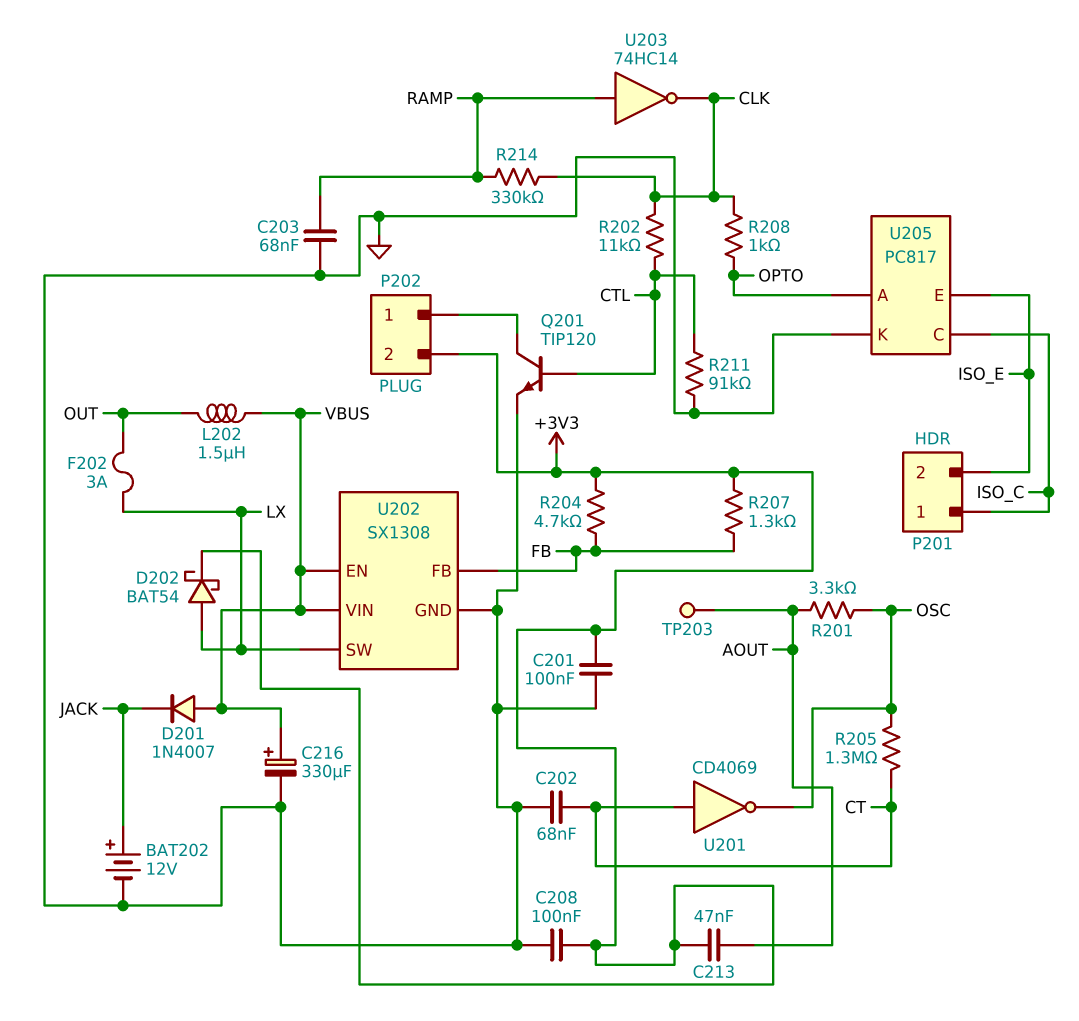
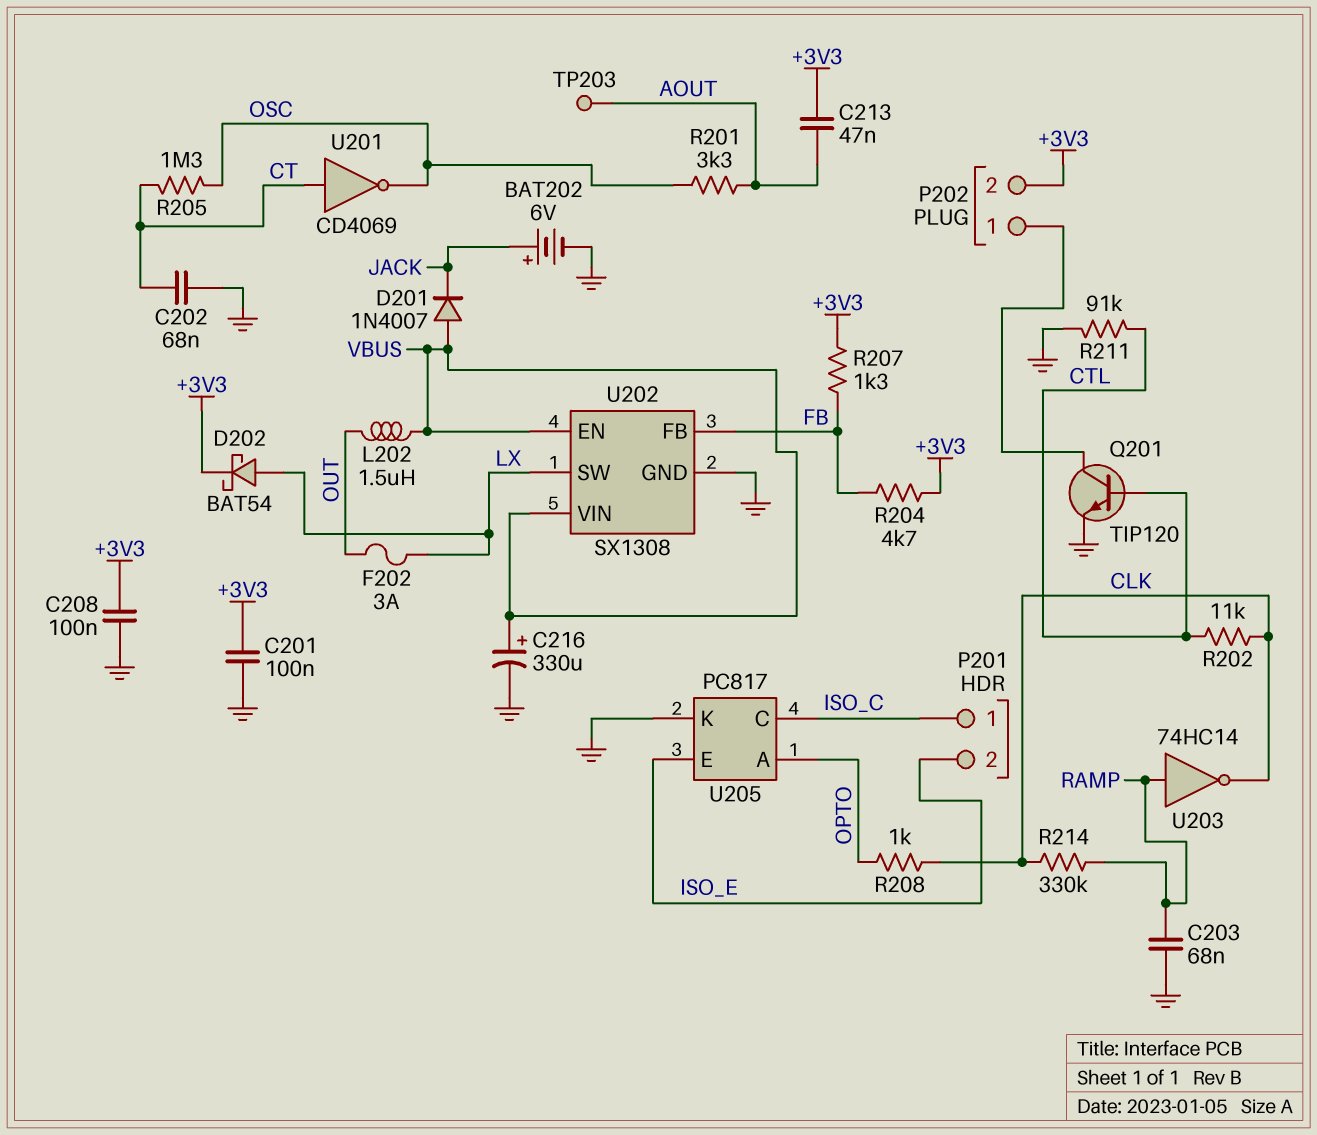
BAT202: 12V (plus JACK, minus GND) -> 6V (plus JACK, minus GND)

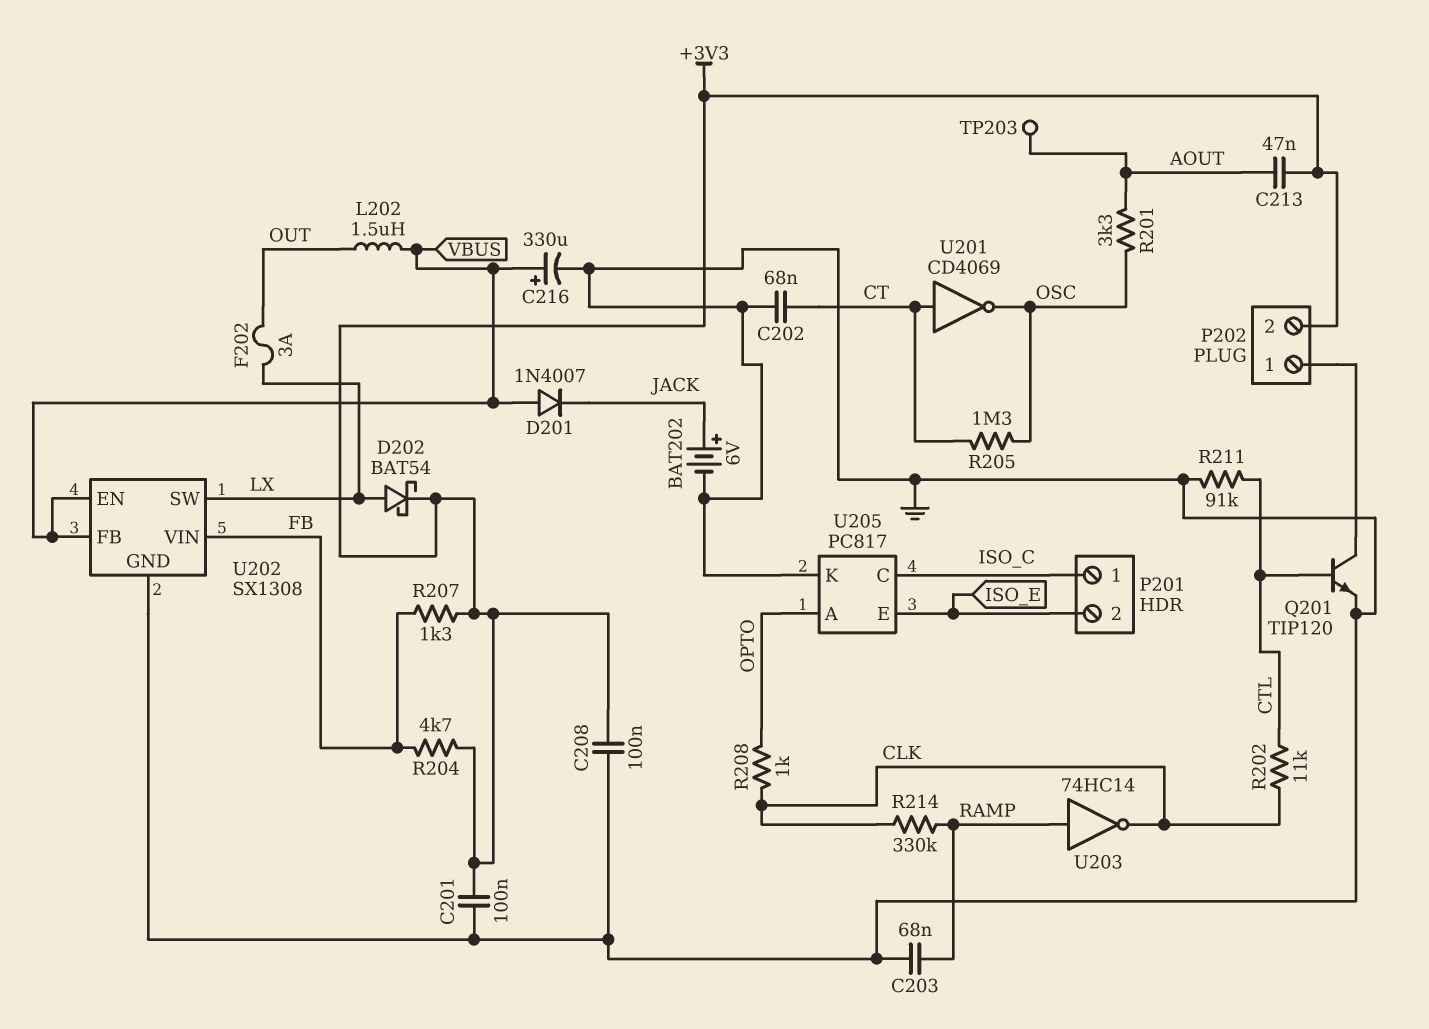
U202 pin FB: FB -> VBUS
U202 pin VIN: VBUS -> FB

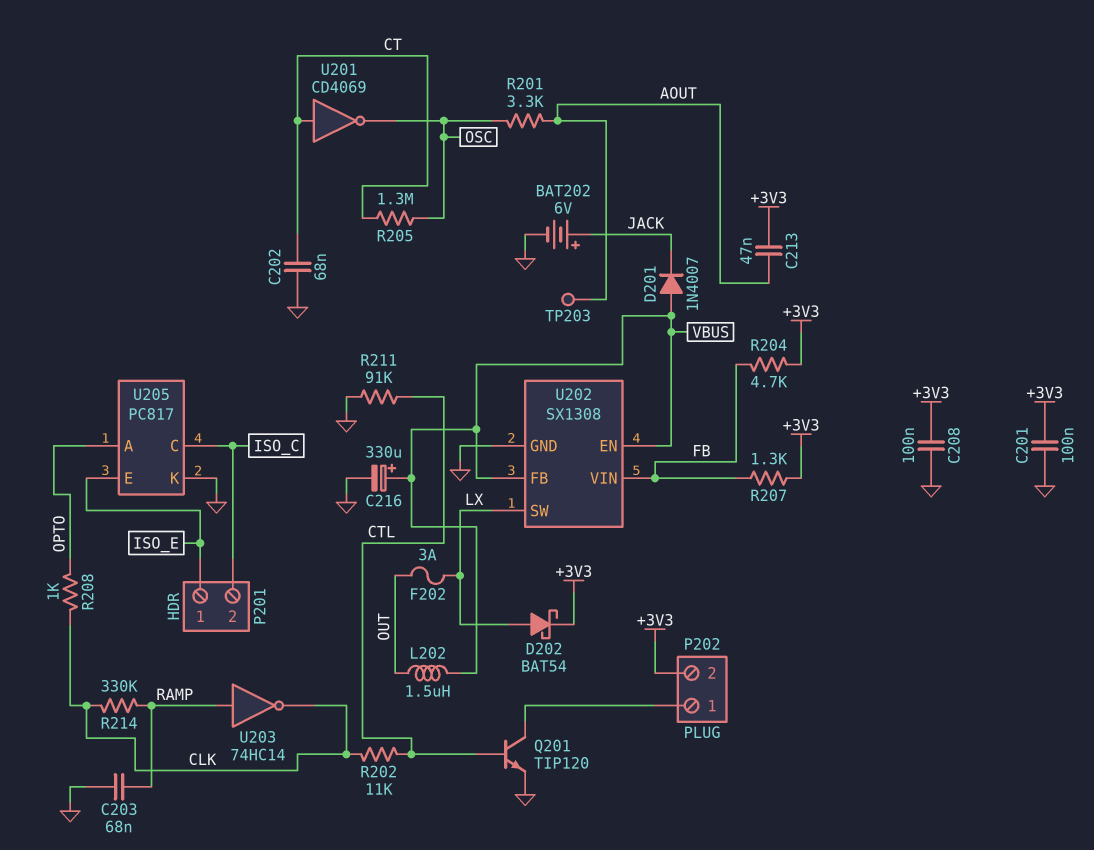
P201 pin 1: ISO_C -> ISO_E
P201 pin 2: ISO_E -> ISO_C

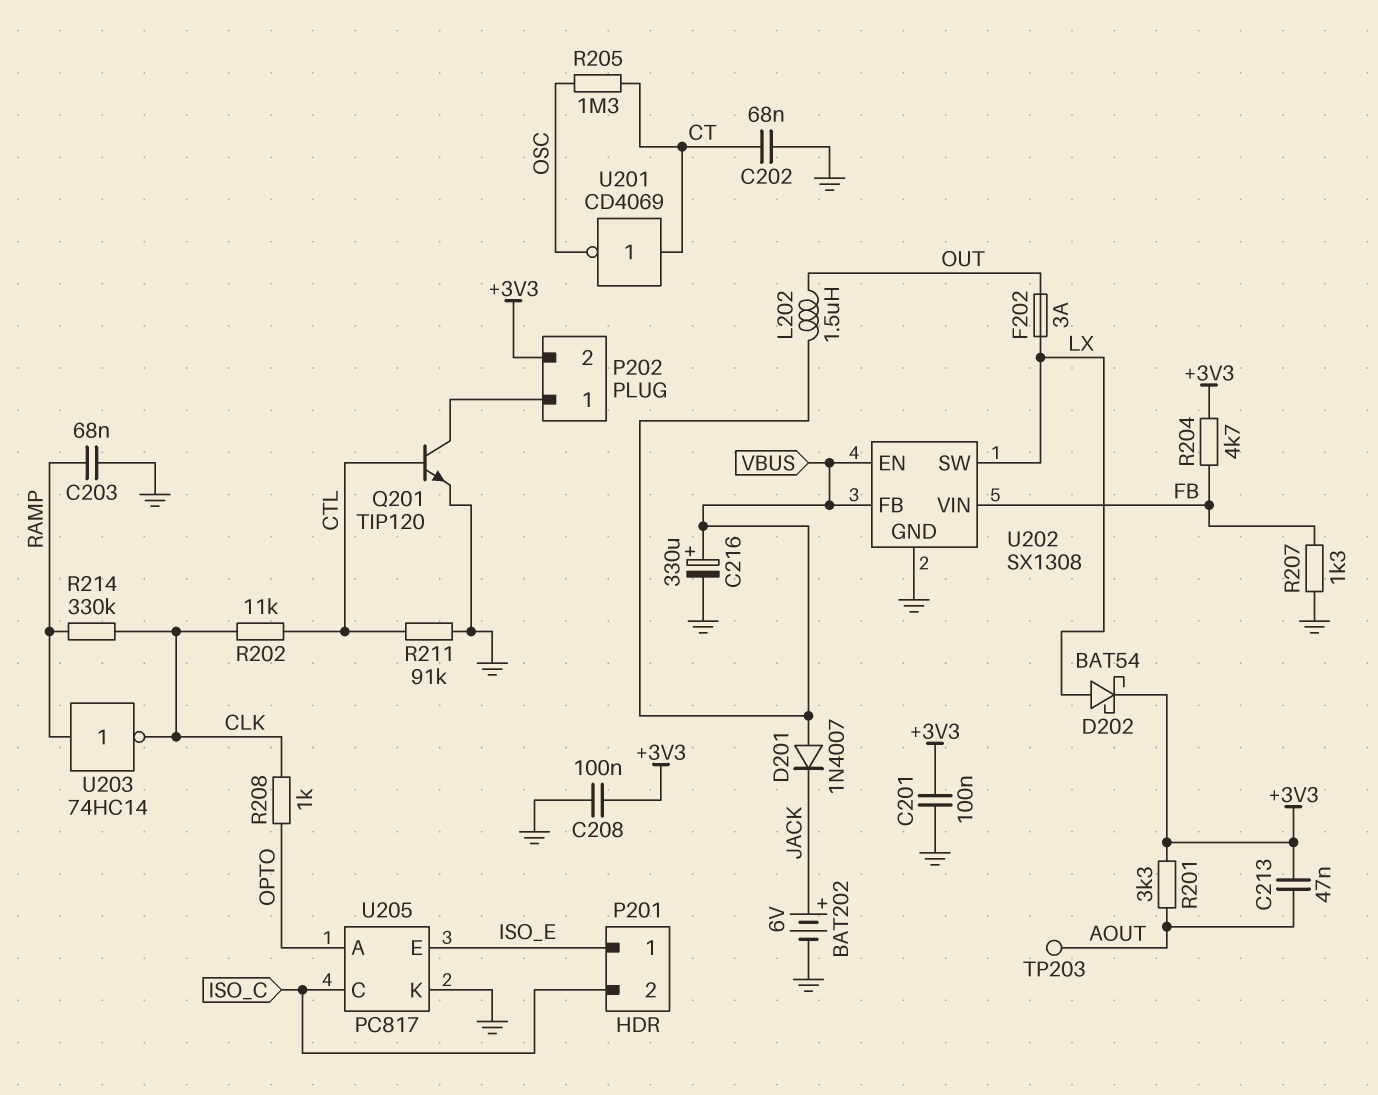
R201: 3.3k (AOUT, OSC) -> 3.3k (+3V3, AOUT)
R207: 1.3k (+3V3, FB) -> 1.3k (FB, GND)

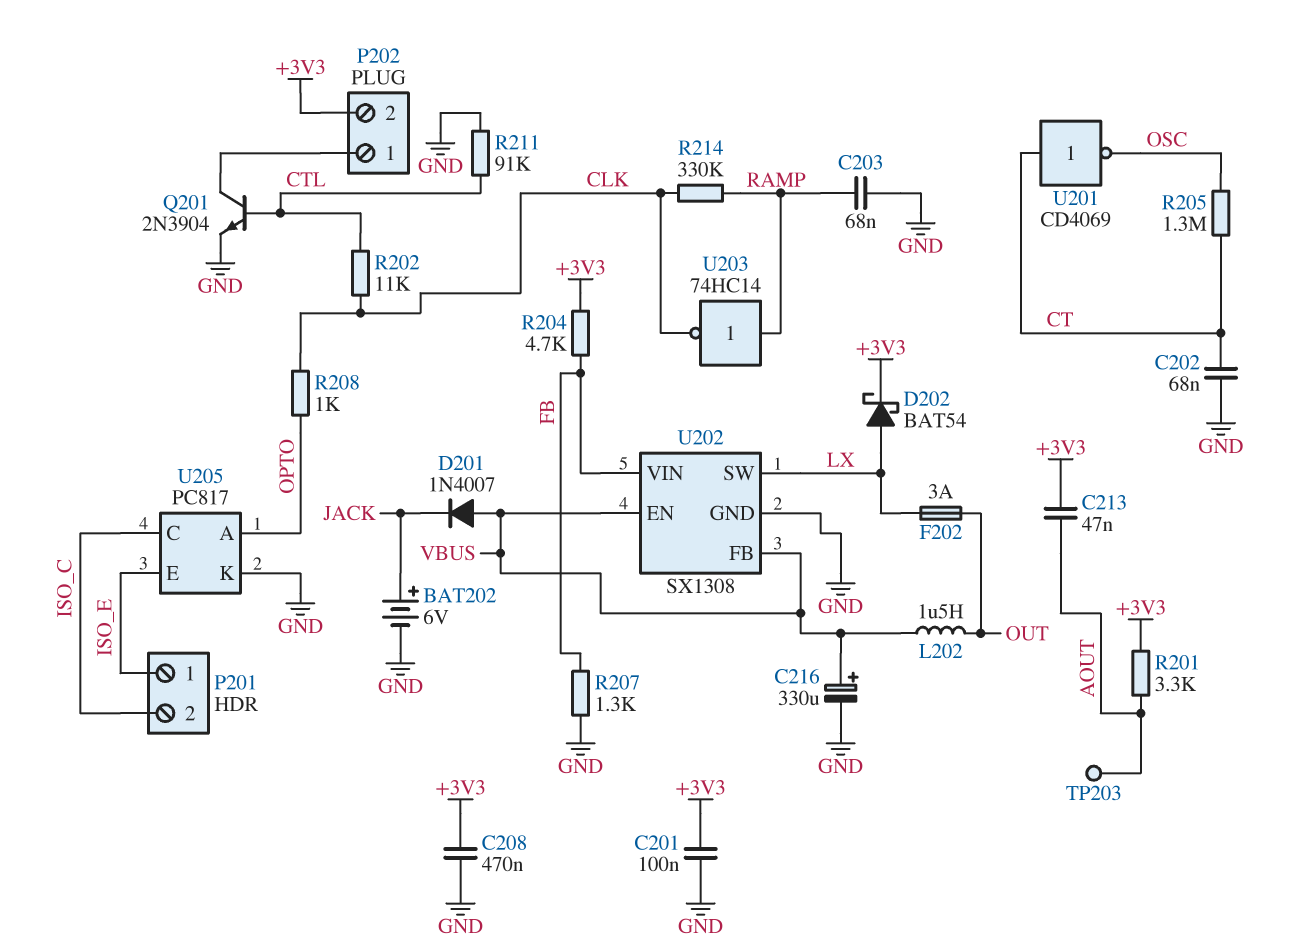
C208: 100nF (+3V3, GND) -> 470nF (+3V3, GND)
Q201: NPN TIP120 (B CTL, C P202/1, E GND) -> NPN 2N3904 (B CTL, C P202/1, E GND)

